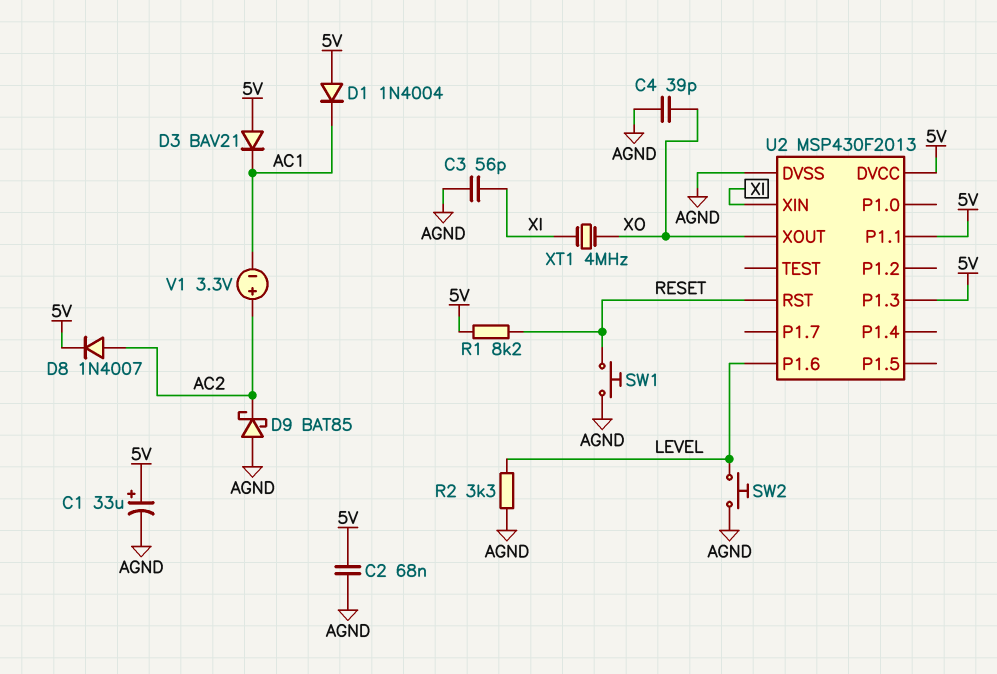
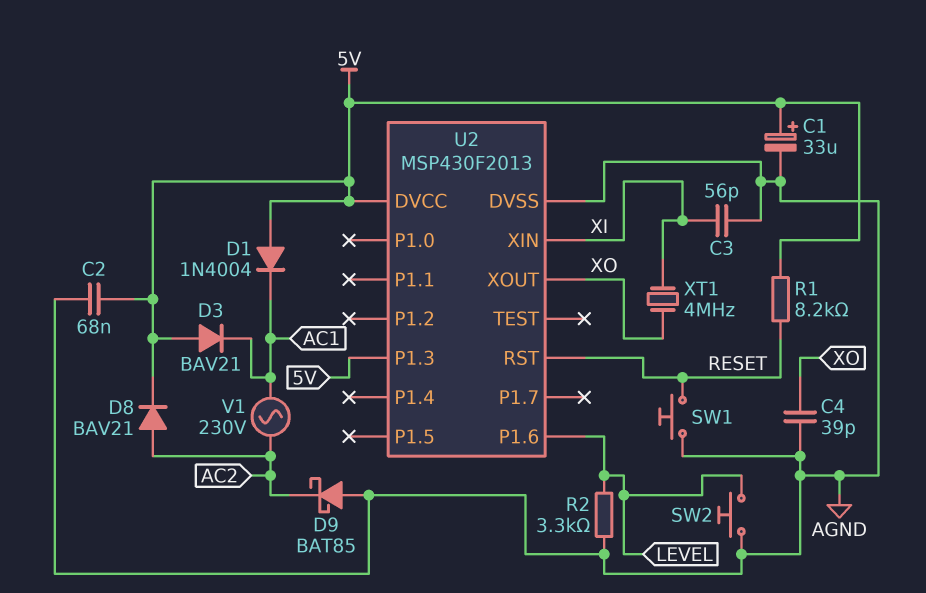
D8: diode 1N4007 (A AC2, K 5V) -> diode BAV21 (A AC2, K 5V)
U2 pin P1.1: 5V -> none
V1: 3.3V (plus AC2, minus AC1) -> AC 230V (AC1, AC2)

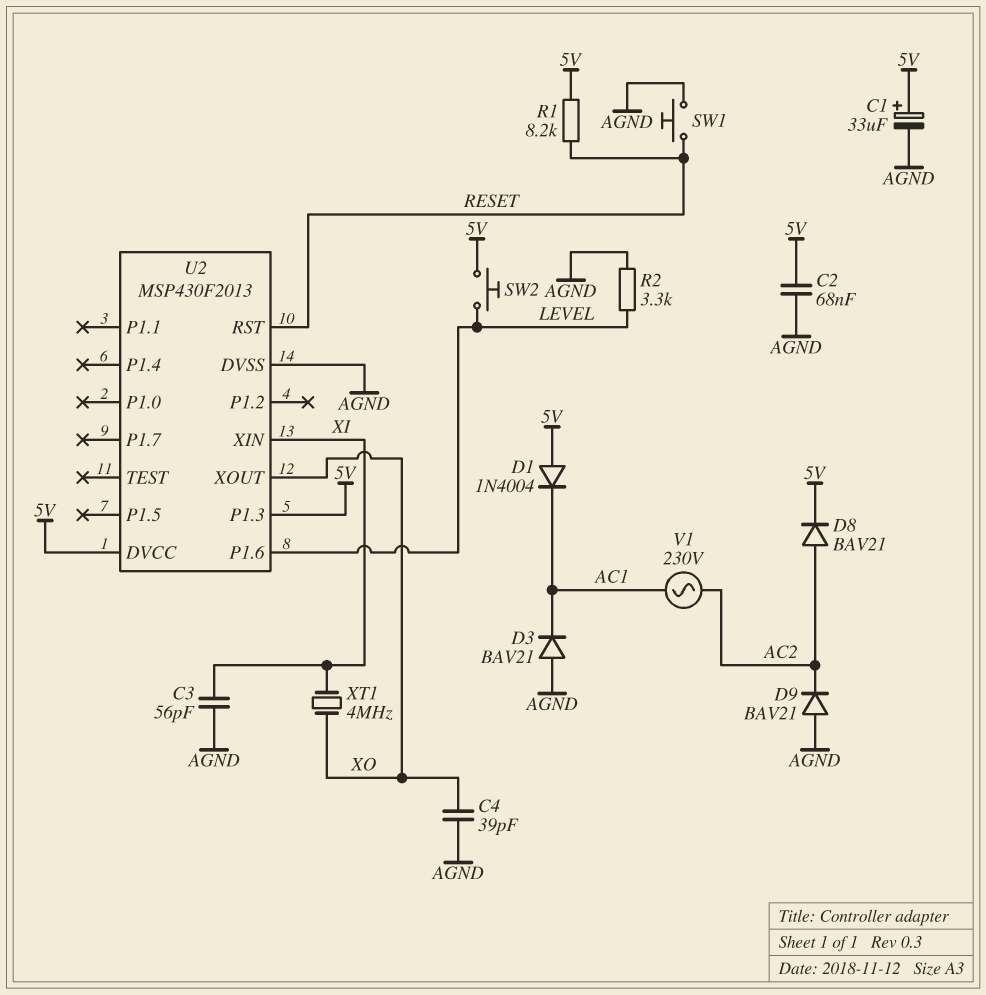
D3: diode BAV21 (A 5V, K AC1) -> diode BAV21 (A AGND, K AC1)
D9: schottky BAT85 (A AGND, K AC2) -> diode BAV21 (A AGND, K AC2)
SW2: button (AGND, LEVEL) -> button (5V, LEVEL)

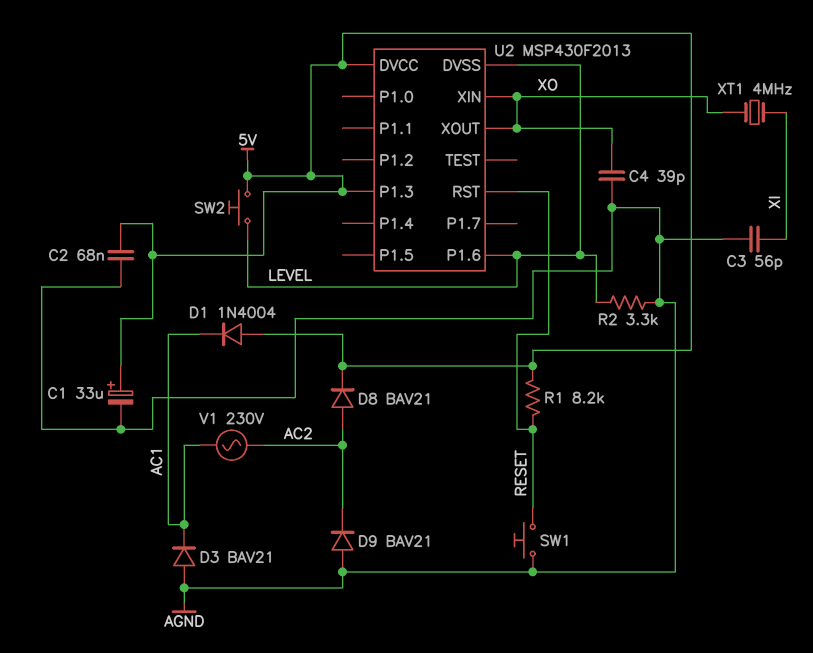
U2 pin DVSS: AGND -> LEVEL
U2 pin XIN: XI -> XO

